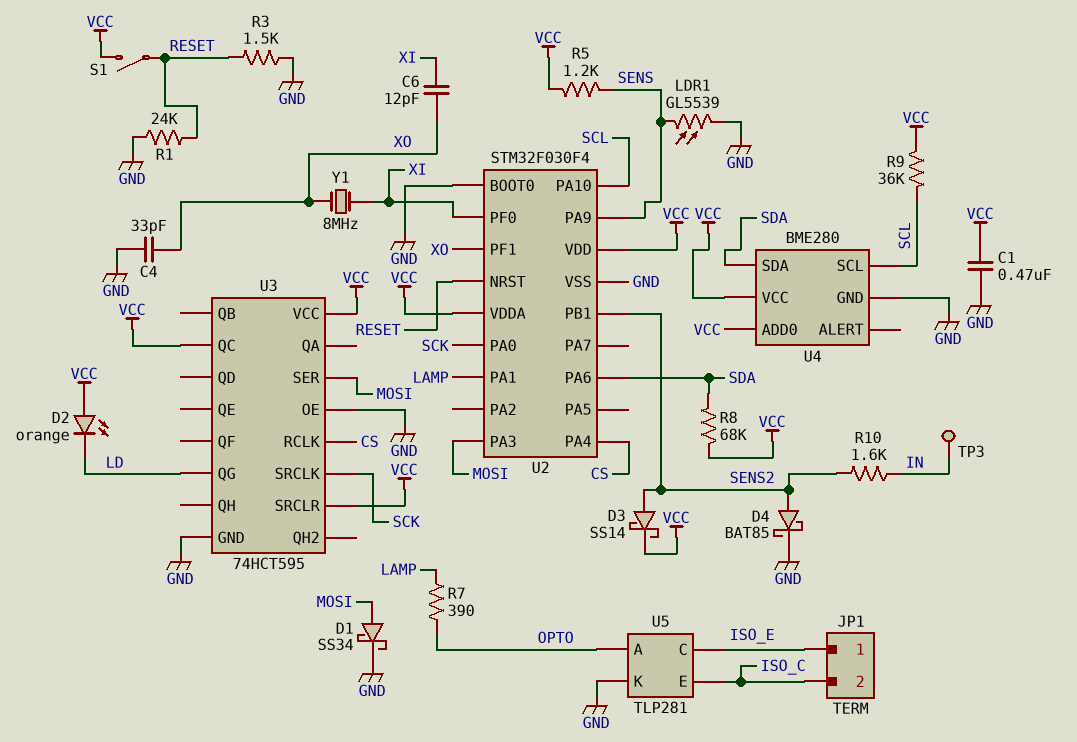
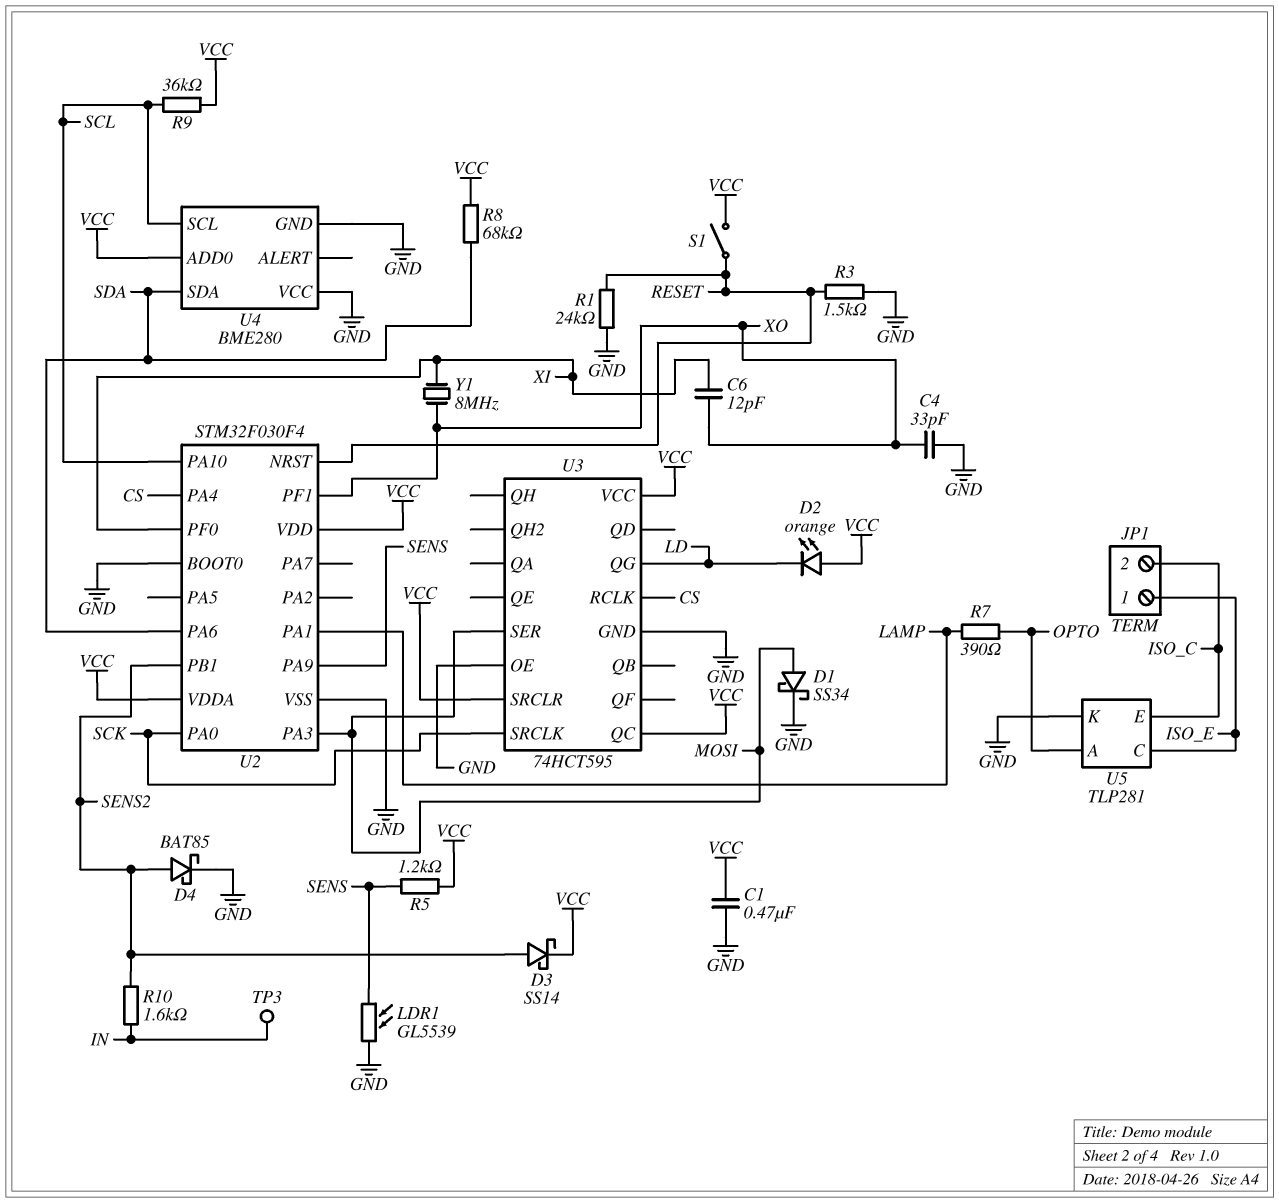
U4 pin VCC: VCC -> GND

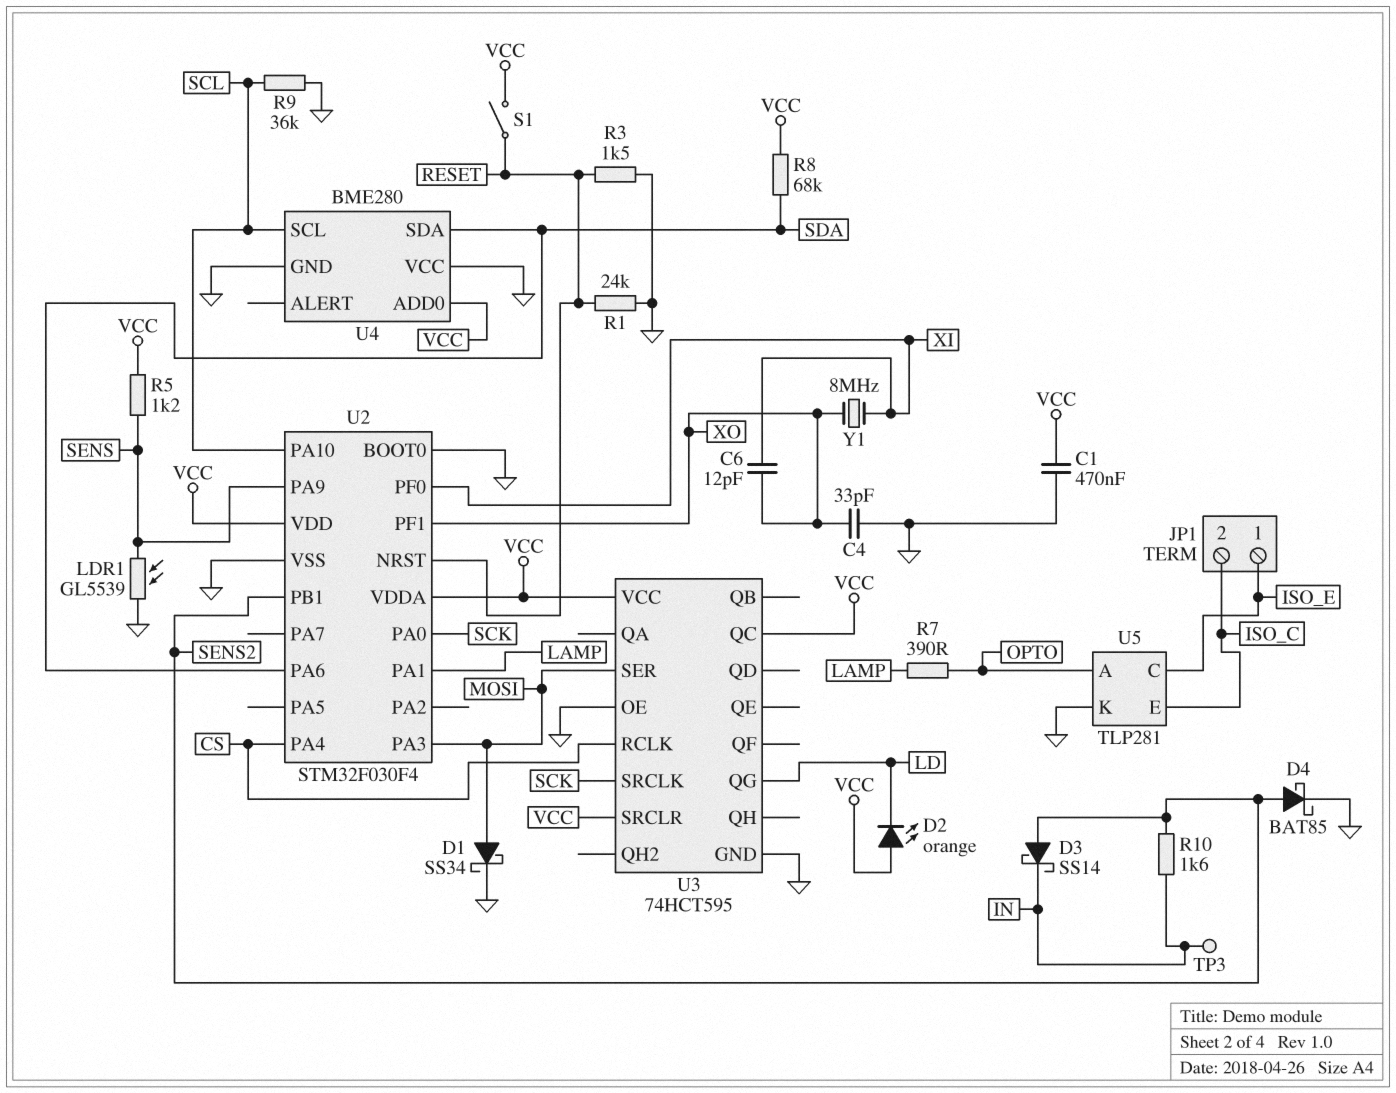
D3: schottky SS14 (A SENS2, K VCC) -> schottky SS14 (A SENS2, K IN)
R9: 36k (SCL, VCC) -> 36k (GND, SCL)

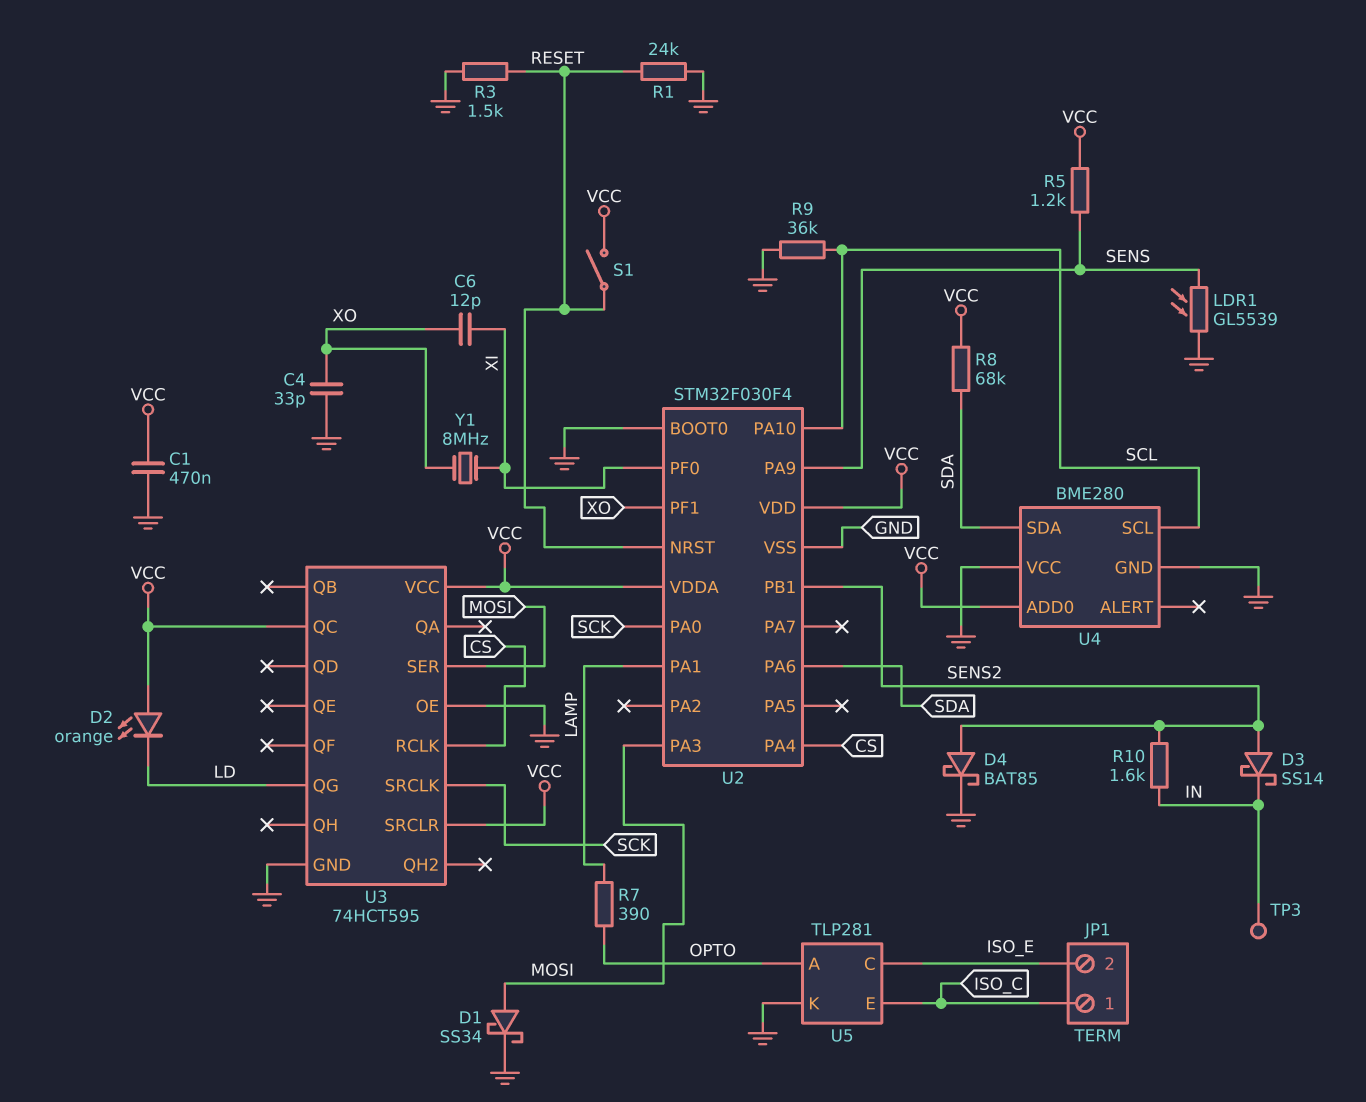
JP1 pin 1: ISO_E -> ISO_C
JP1 pin 2: ISO_C -> ISO_E

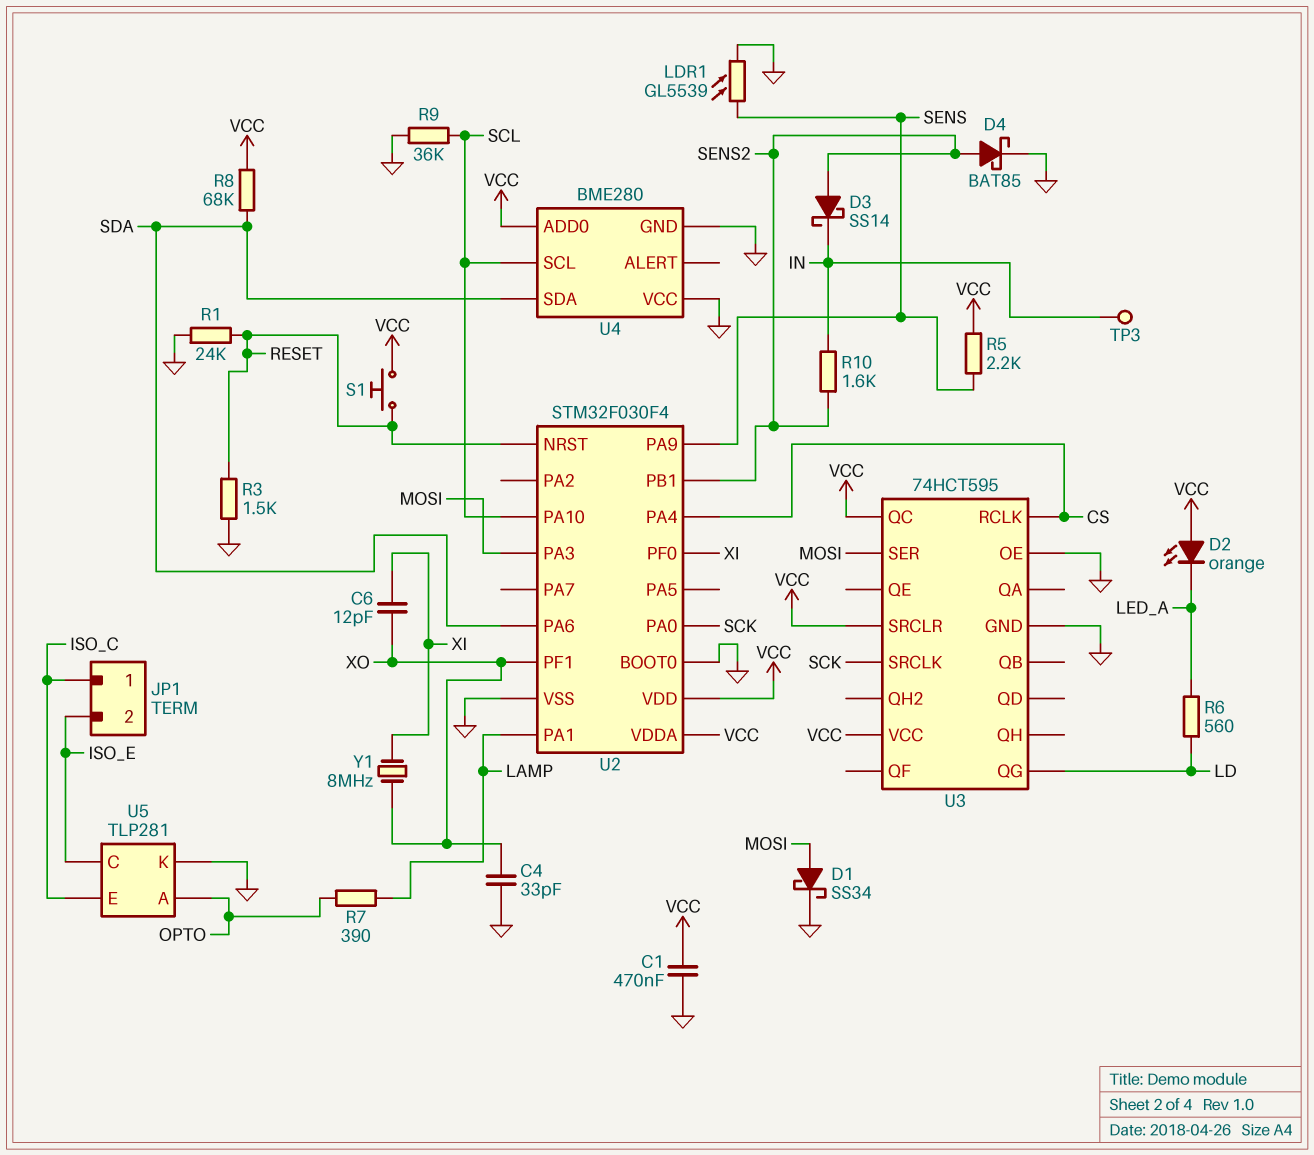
D2: LED orange (A VCC, K LD) -> LED orange (A VCC, K LED_A)
R5: 1.2k (SENS, VCC) -> 2.2k (SENS, VCC)
R6: none -> 560 (LD, LED_A)
S1: switch (RESET, VCC) -> button (RESET, VCC)

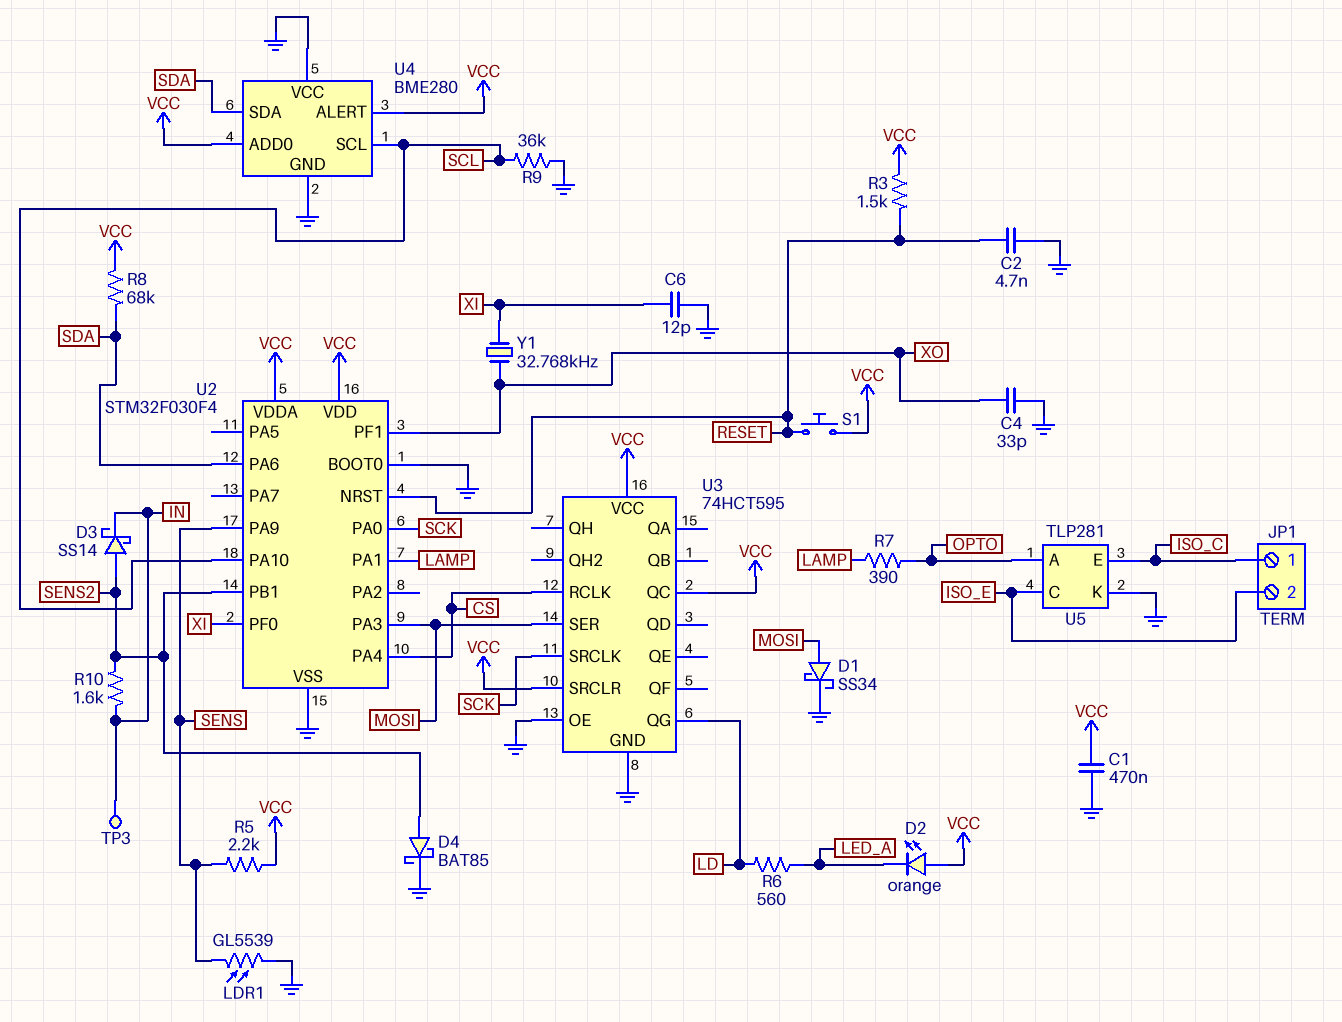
C2: none -> 4.7nF (GND, RESET)
C6: 12pF (XI, XO) -> 12pF (GND, XI)
R1: 24k (GND, RESET) -> none
R3: 1.5k (GND, RESET) -> 1.5k (RESET, VCC)
U4 pin ALERT: none -> VCC
Y1: 8MHz (XI, XO) -> 32.768kHz (XI, XO)

